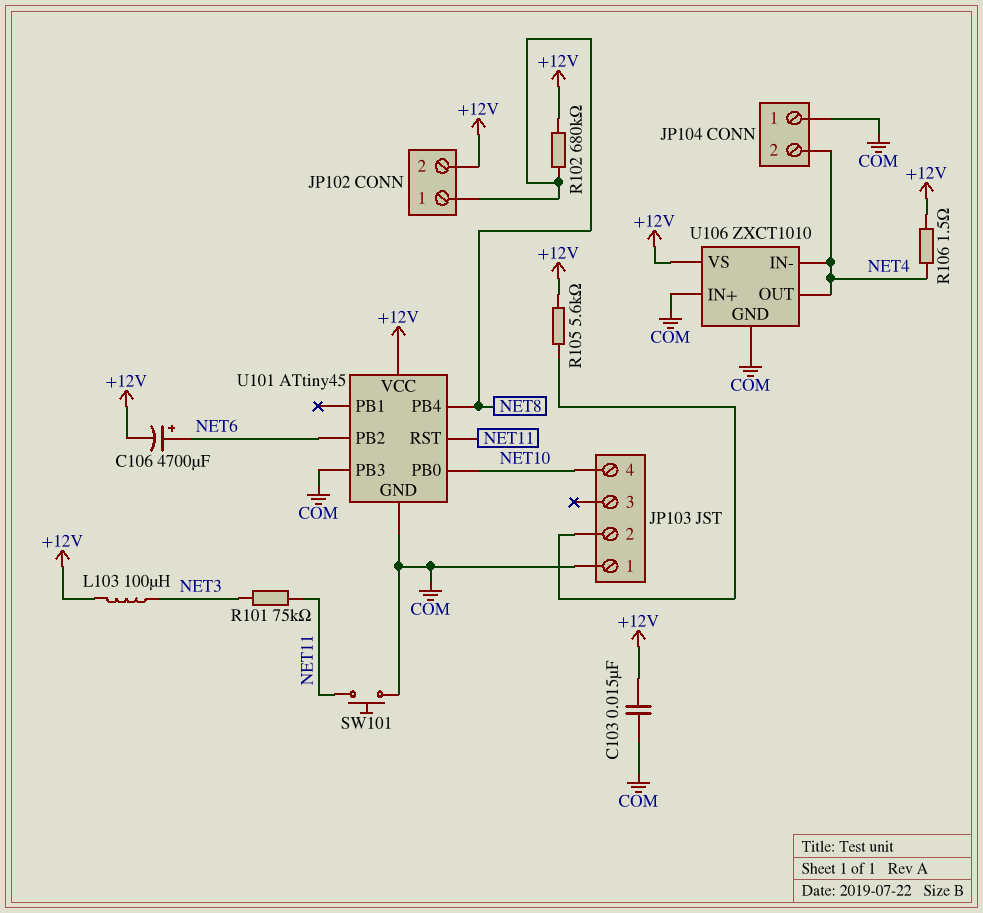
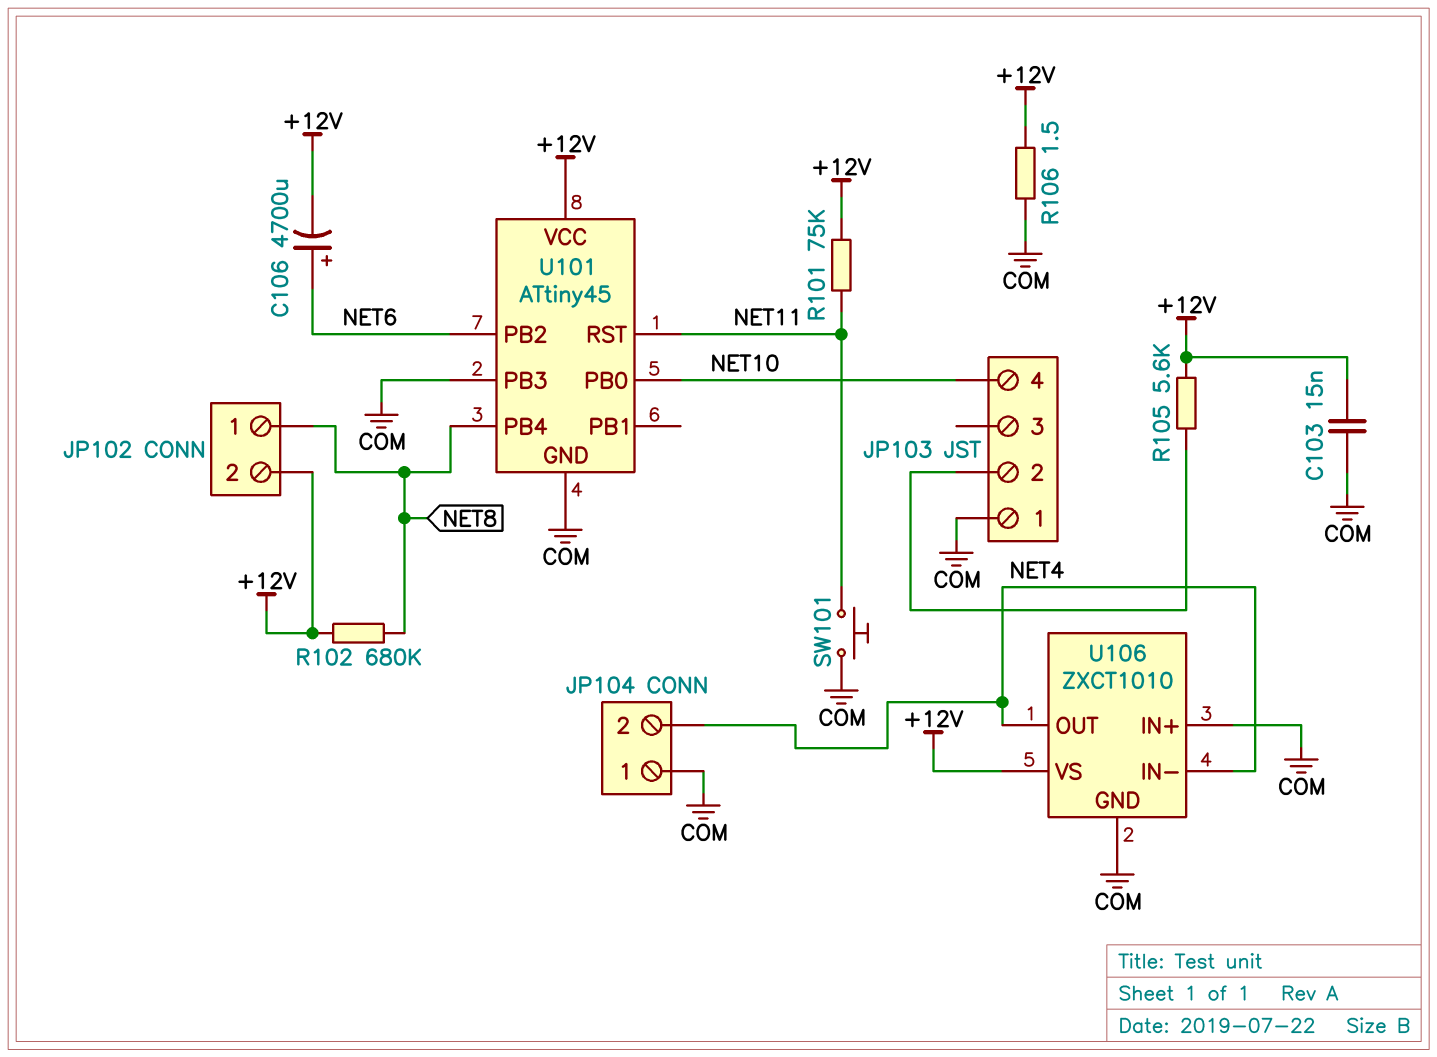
L103: 100uH (+12V, NET3) -> none
R101: 75k (NET3, NET11) -> 75k (+12V, NET11)
R106: 1.5 (+12V, NET4) -> 1.5 (+12V, COM)

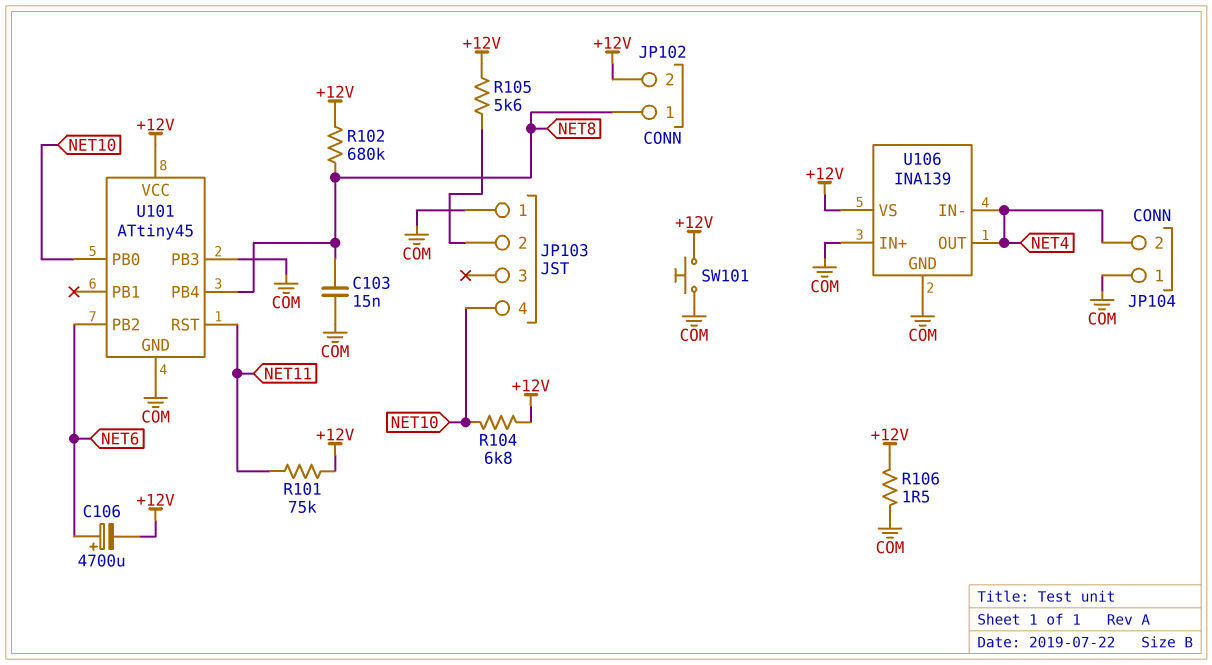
C103: 15nF (+12V, COM) -> 15nF (COM, NET8)
R104: none -> 6.8k (+12V, NET10)
SW101: button (COM, NET11) -> button (+12V, COM)
U106: ZXCT1010 -> INA139

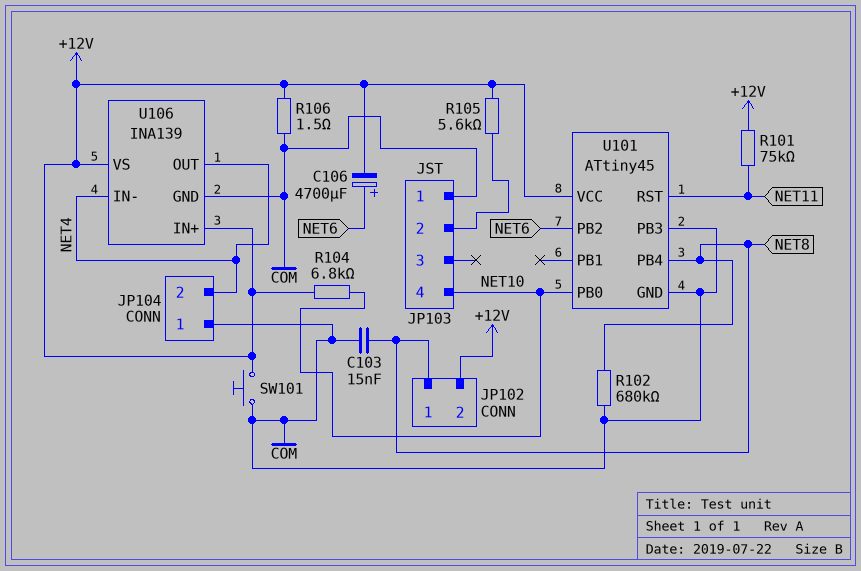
R102: 680k (+12V, NET8) -> 680k (COM, NET8)
U106 pin IN+: COM -> +12V

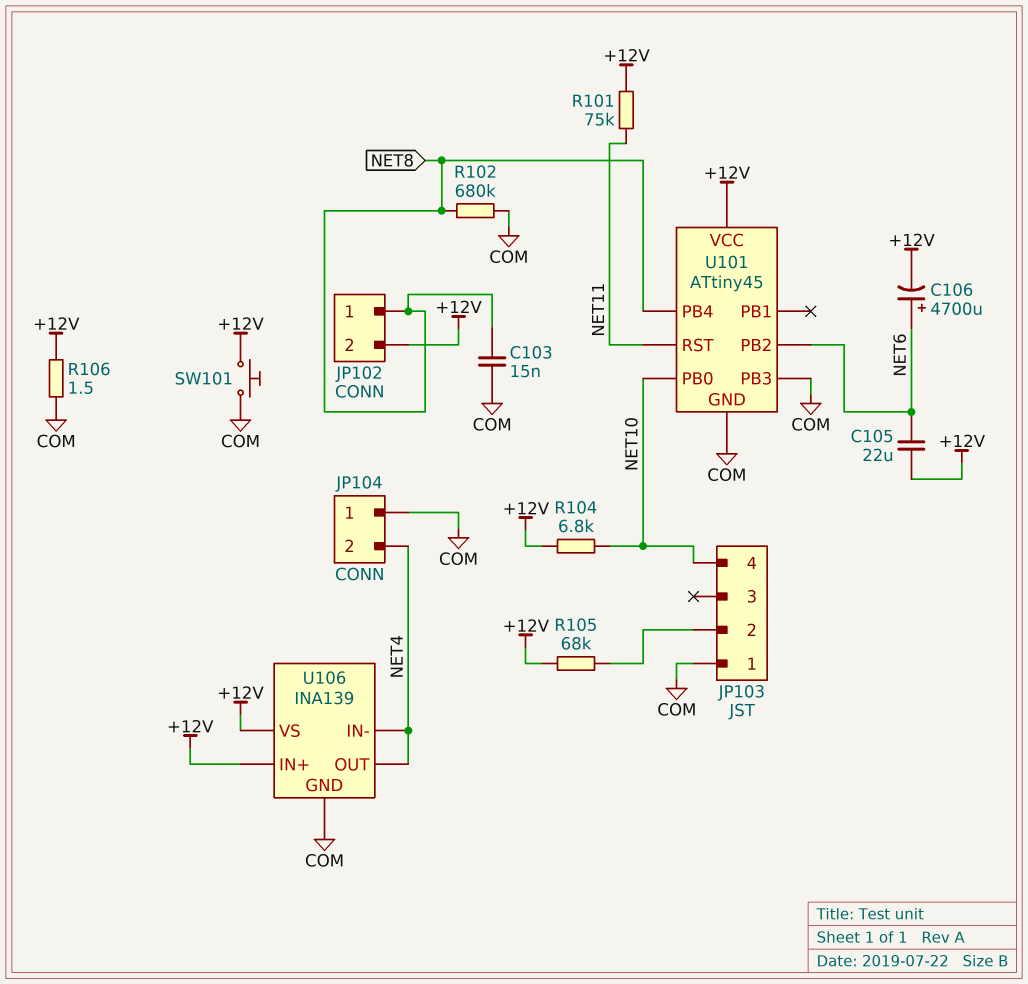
C105: none -> 22uF (+12V, NET6)
R105: 5.6k (+12V, JP103/2) -> 68k (+12V, JP103/2)

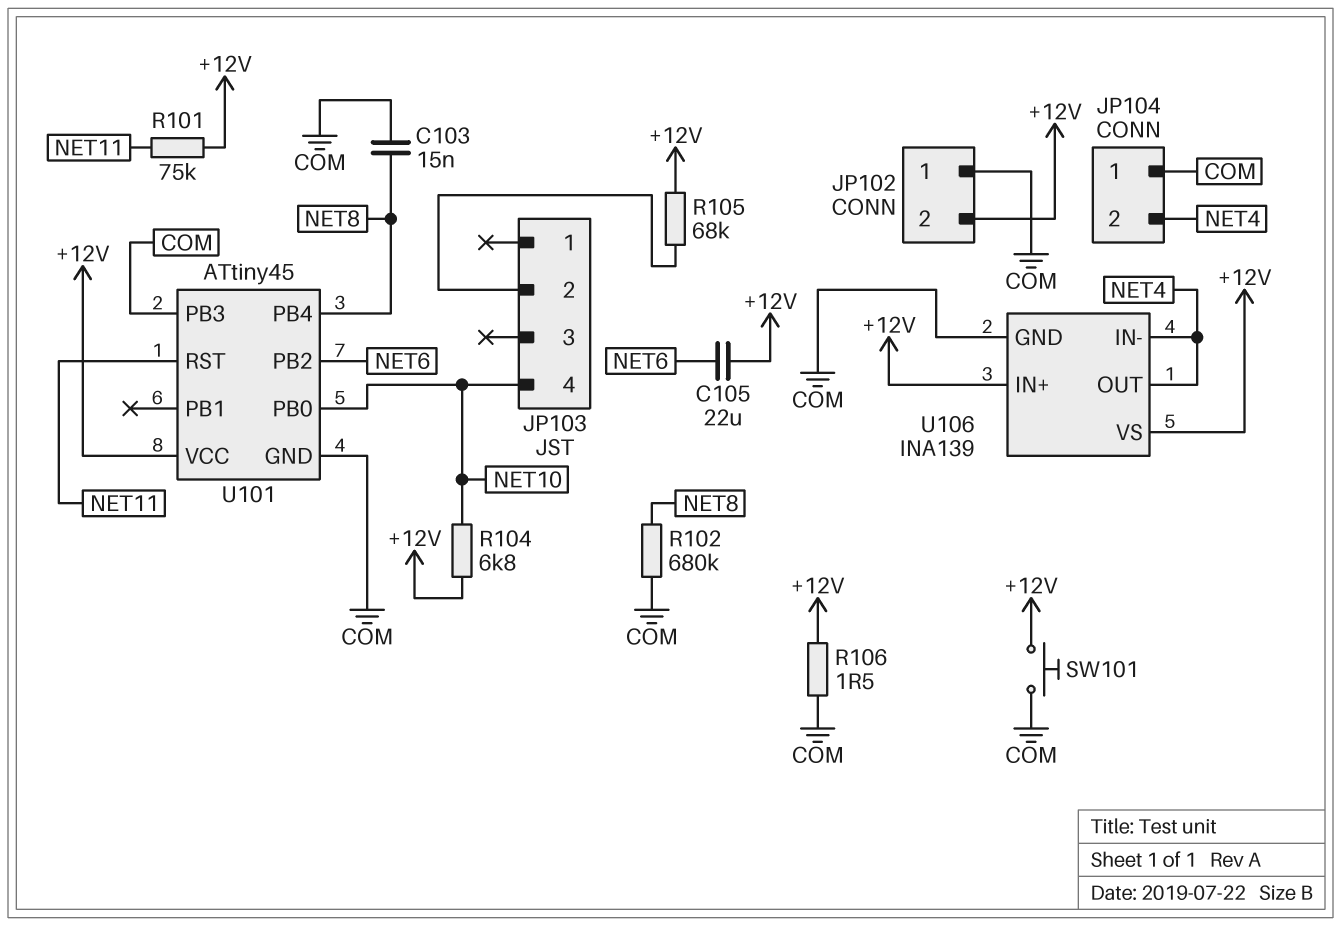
C106: 4700uF (plus NET6, minus +12V) -> none
JP102 pin 1: NET8 -> COM
JP103 pin 1: COM -> none

